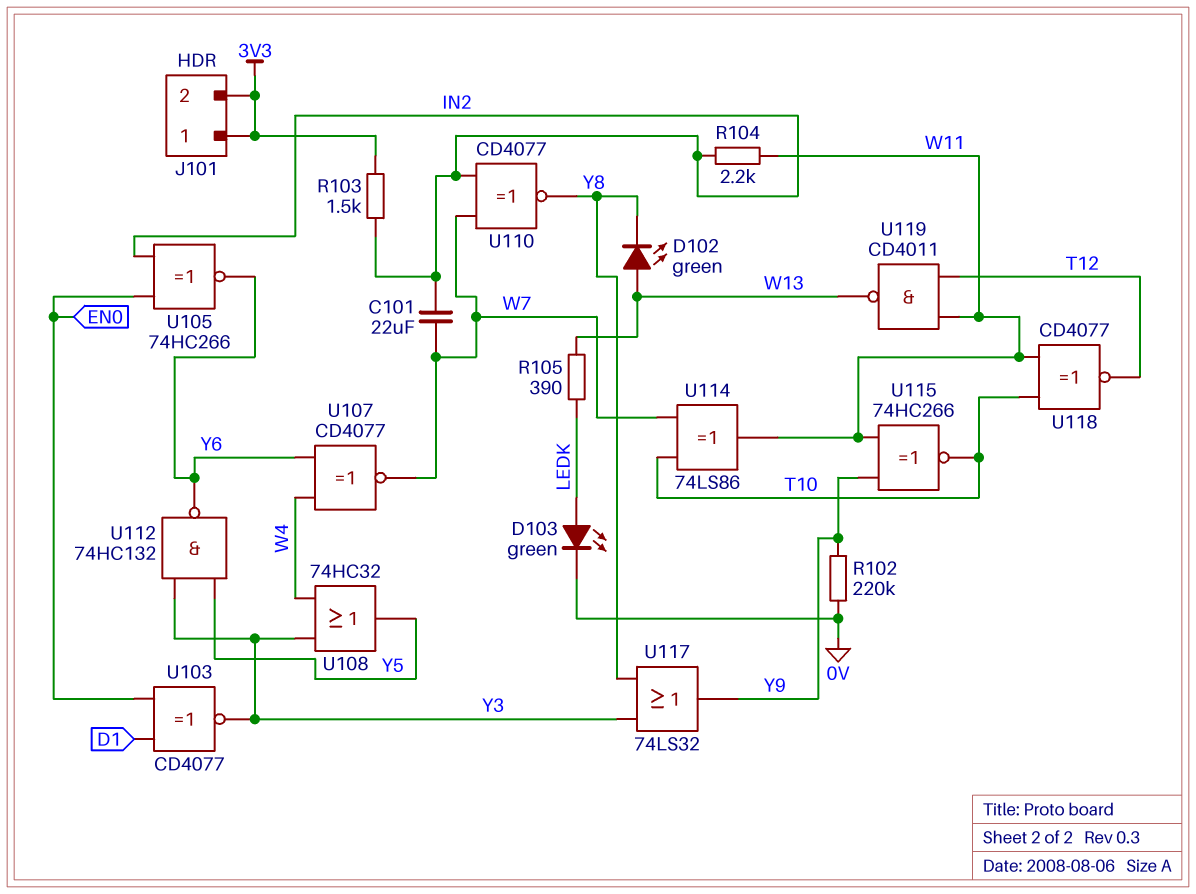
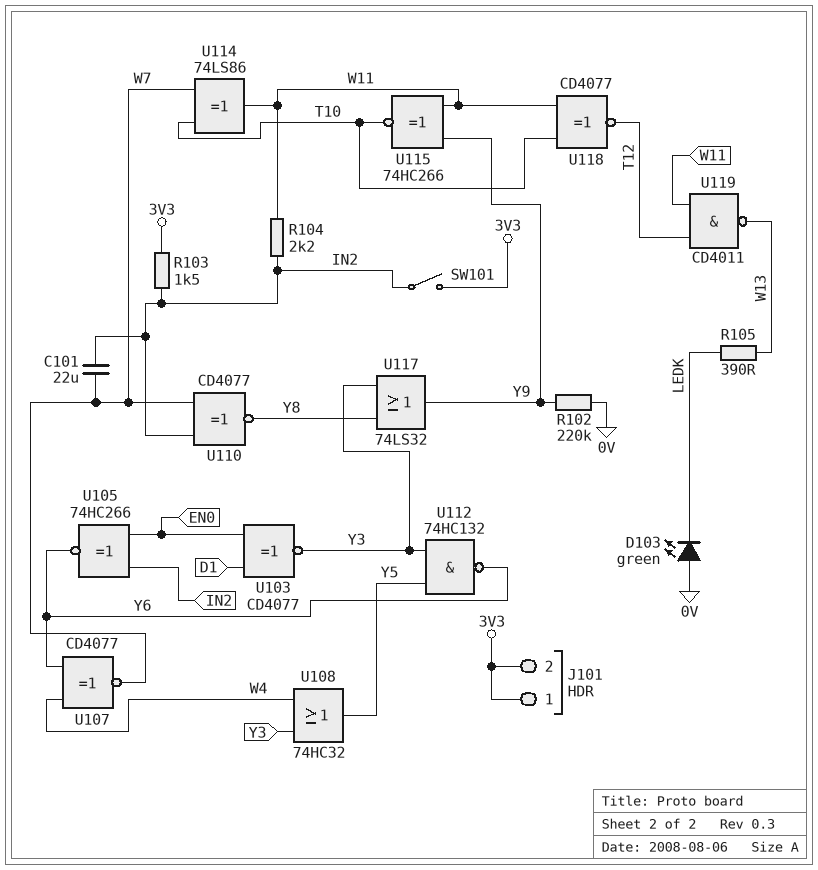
D102: LED green (A W13, K Y8) -> none
D103: LED green (A LEDK, K 0V) -> LED green (A 0V, K LEDK)
SW101: none -> switch (3V3, IN2)

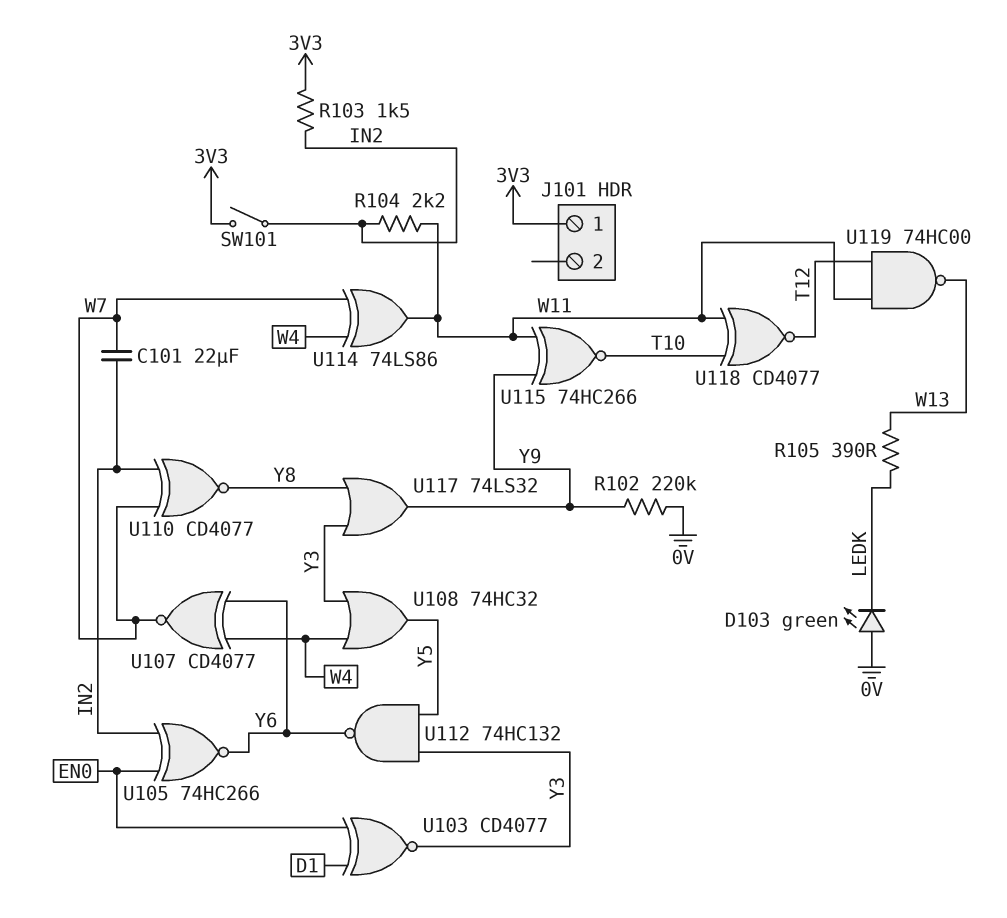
J101 pin 2: 3V3 -> none
U114: XOR 74LS86 (in T10, in W7, out W11) -> XOR 74LS86 (in W4, in W7, out W11)
U119: NAND CD4011 (in T12, in W11, out W13) -> NAND 74HC00 (in T12, in W11, out W13)

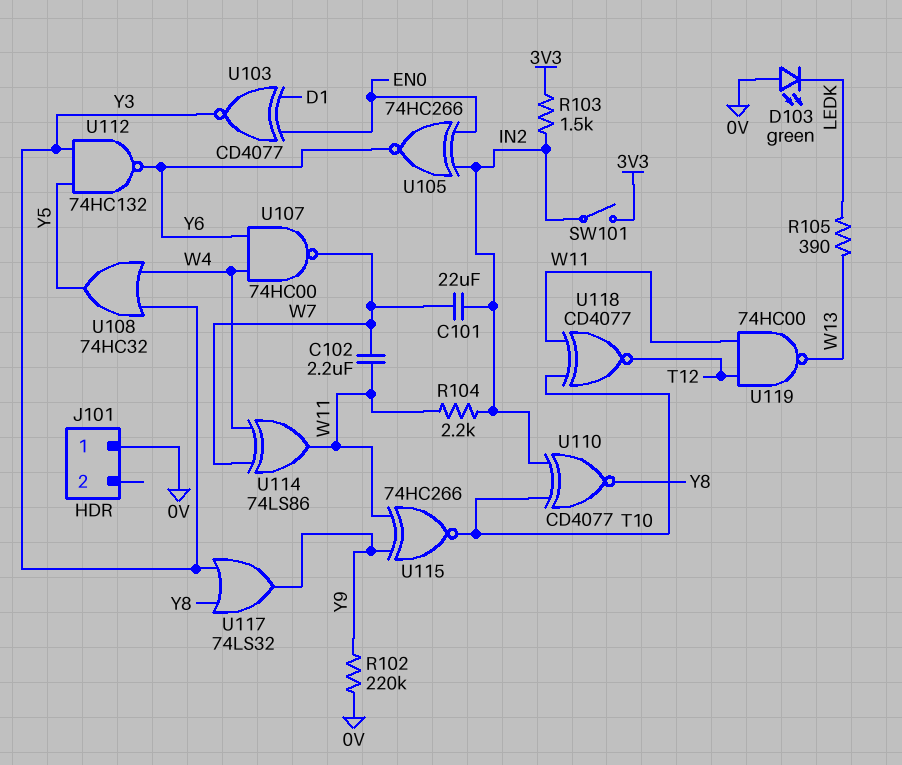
C102: none -> 2.2uF (W7, W11)
J101 pin 1: 3V3 -> 0V
U107: XNOR CD4077 (in W4, in Y6, out W7) -> NAND 74HC00 (in W4, in Y6, out W7)
U110: XNOR CD4077 (in IN2, in W7, out Y8) -> XNOR CD4077 (in IN2, in T10, out Y8)

